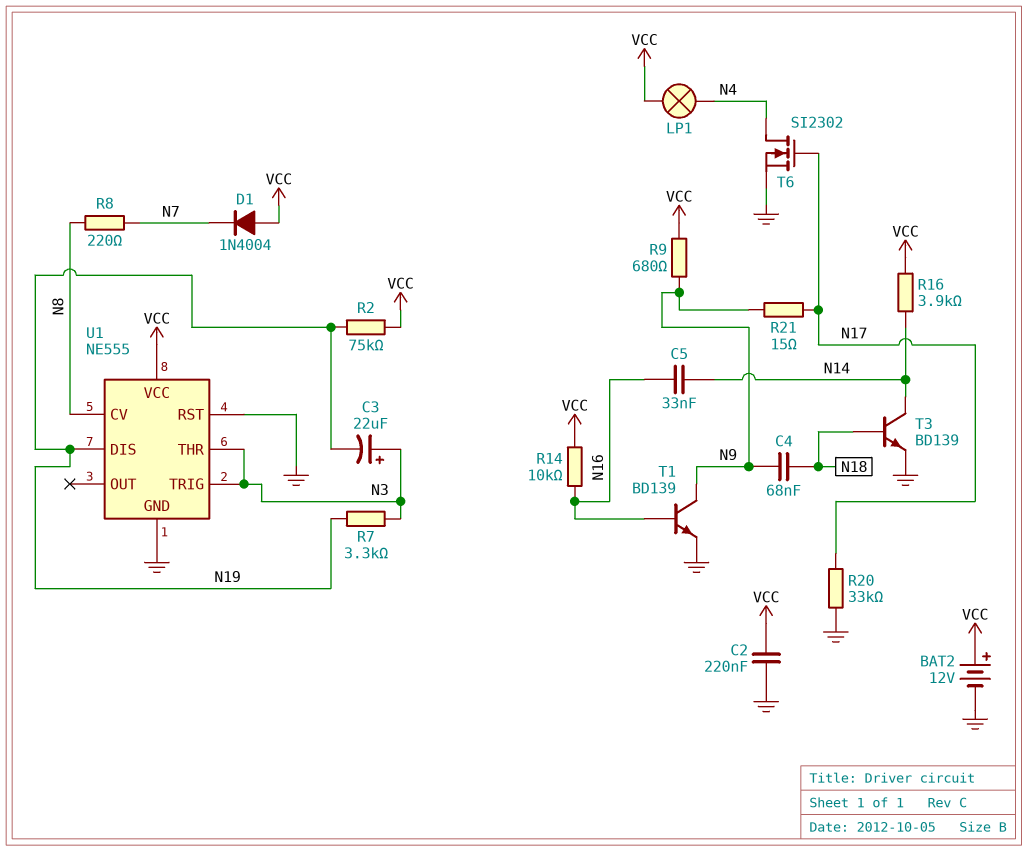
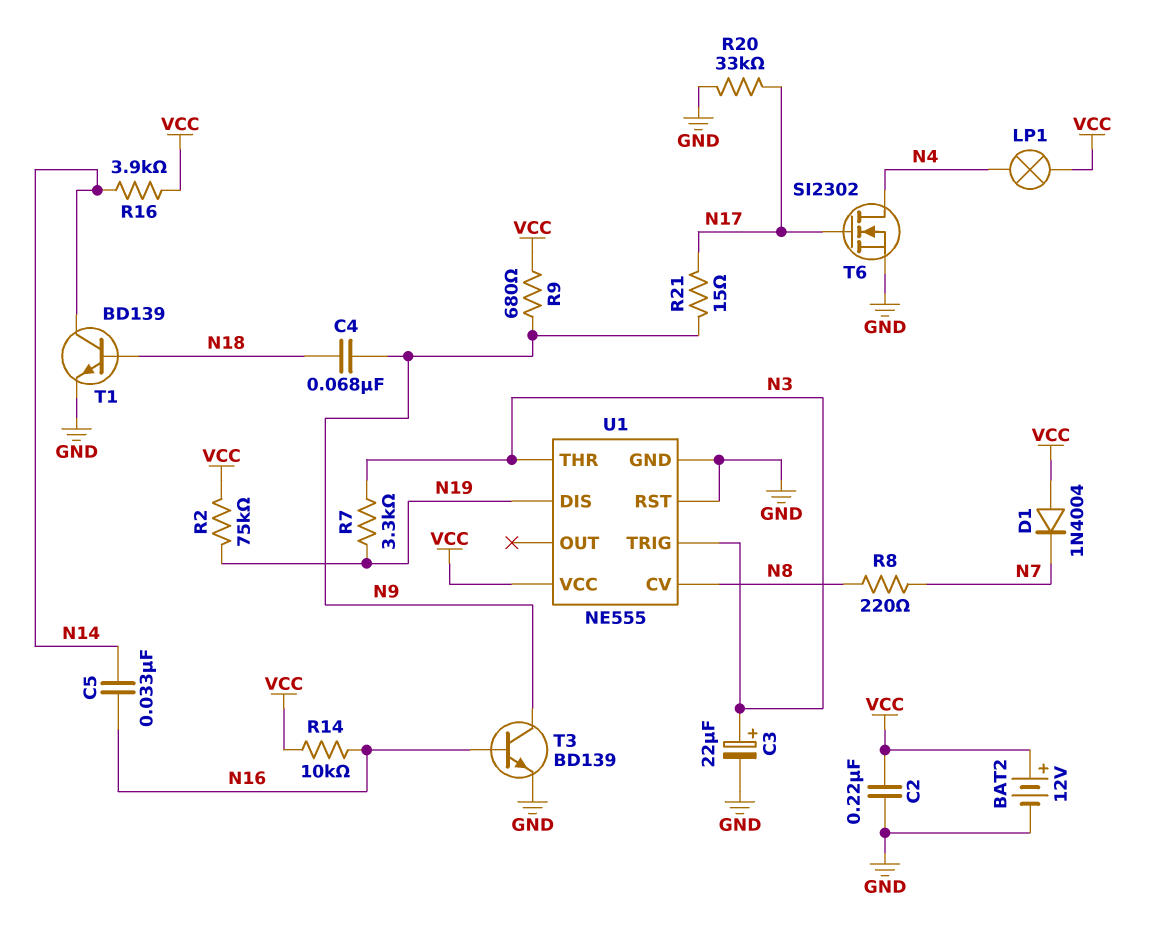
C3: 22uF (plus N3, minus N19) -> 22uF (plus N3, minus GND)
T1: NPN BD139 (B N16, C N9, E GND) -> NPN BD139 (B N18, C N14, E GND)
T3: NPN BD139 (B N18, C N14, E GND) -> NPN BD139 (B N16, C N9, E GND)

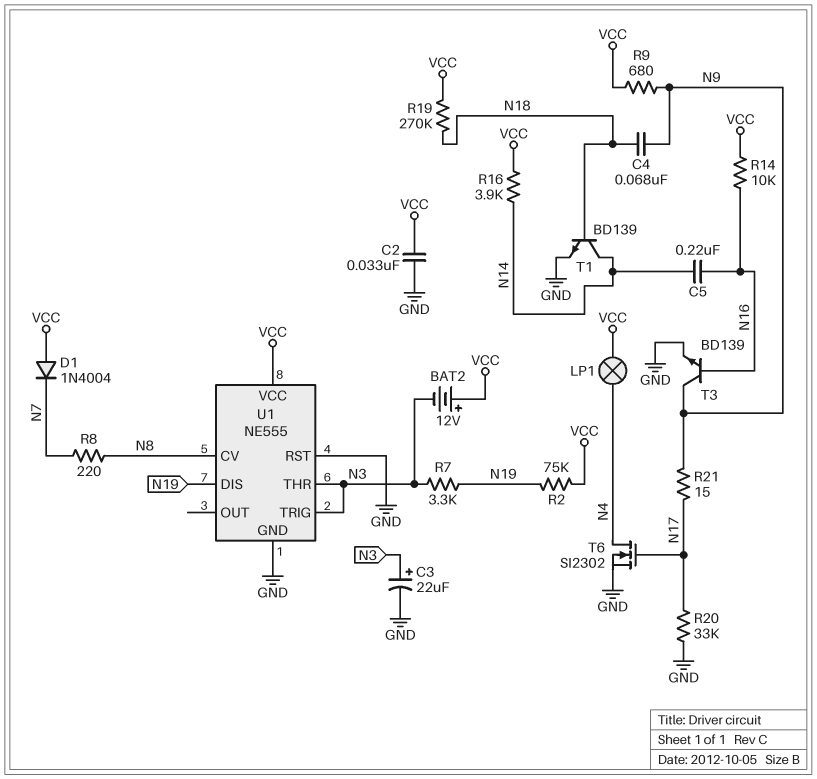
BAT2: 12V (plus VCC, minus GND) -> 12V (plus VCC, minus N3)
C2: 220nF (GND, VCC) -> 33nF (GND, VCC)
C5: 33nF (N14, N16) -> 220nF (N14, N16)
R19: none -> 270k (N18, VCC)

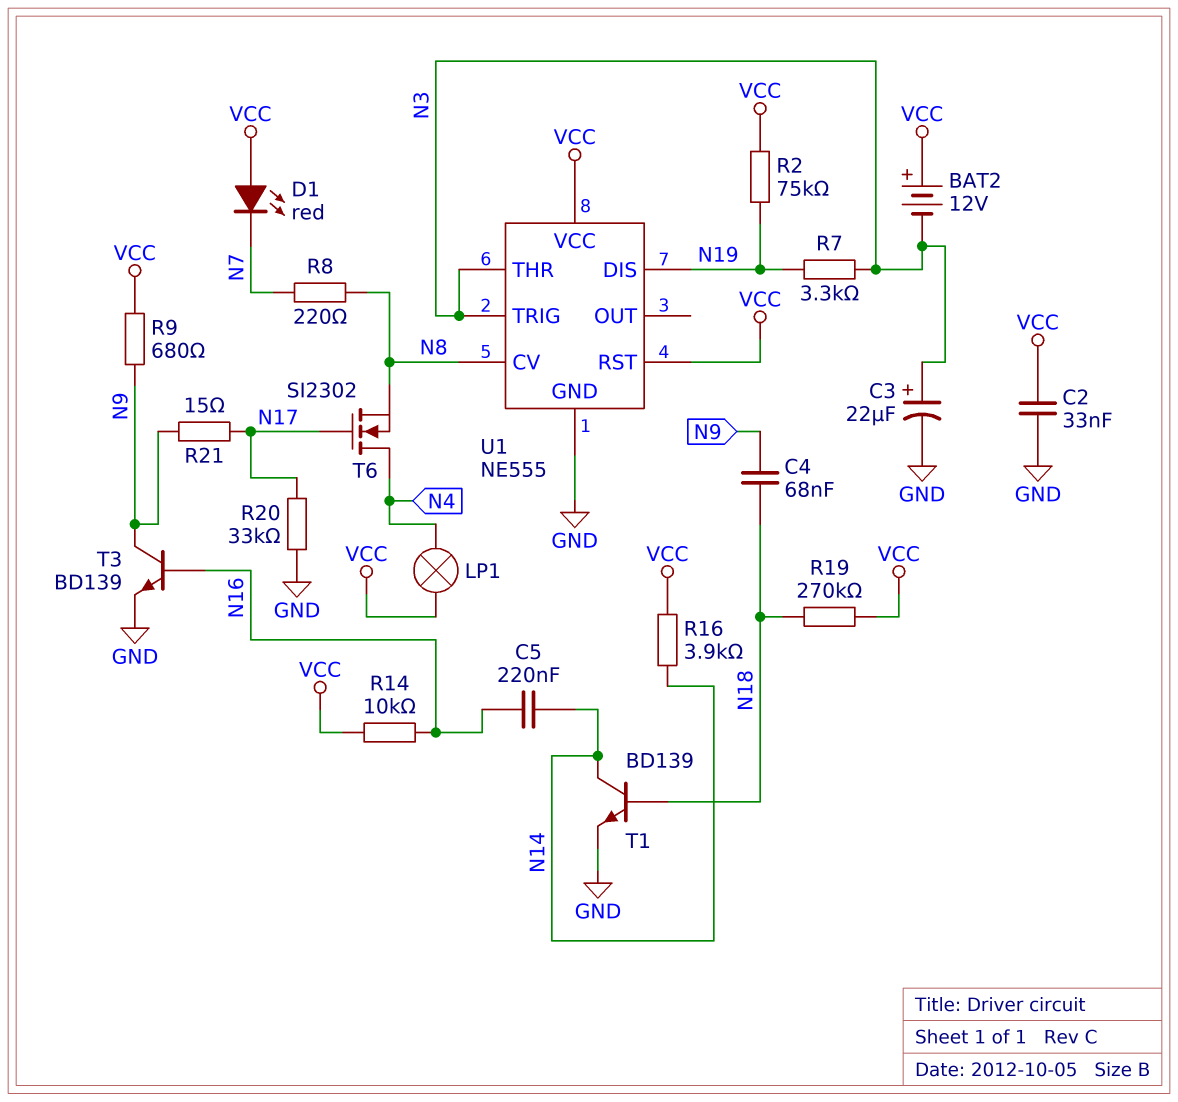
D1: diode 1N4004 (A VCC, K N7) -> LED red (A VCC, K N7)
T6: NMOS SI2302 (G N17, D N4, S GND) -> NMOS SI2302 (G N17, D N4, S N8)
U1 pin RST: GND -> VCC

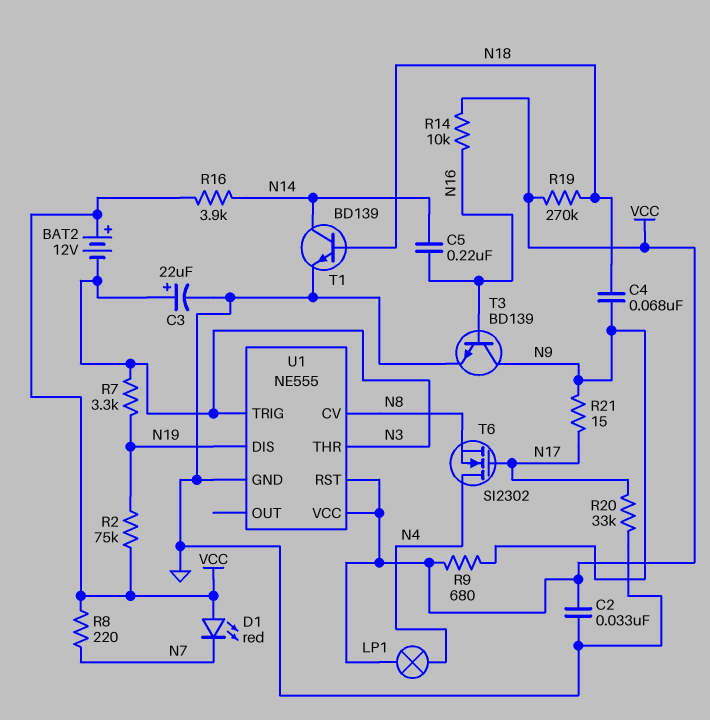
R8: 220 (N7, N8) -> 220 (N7, VCC)

